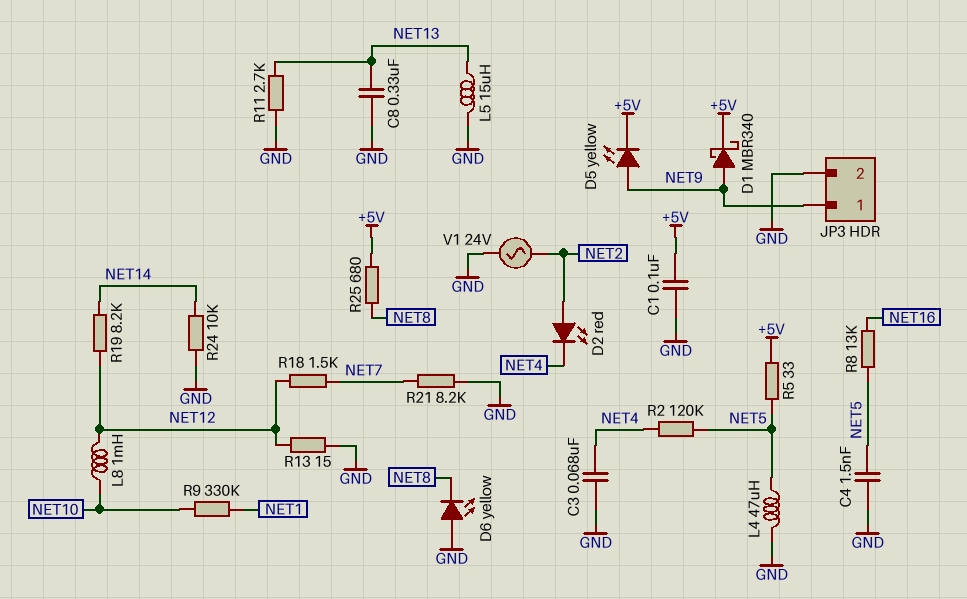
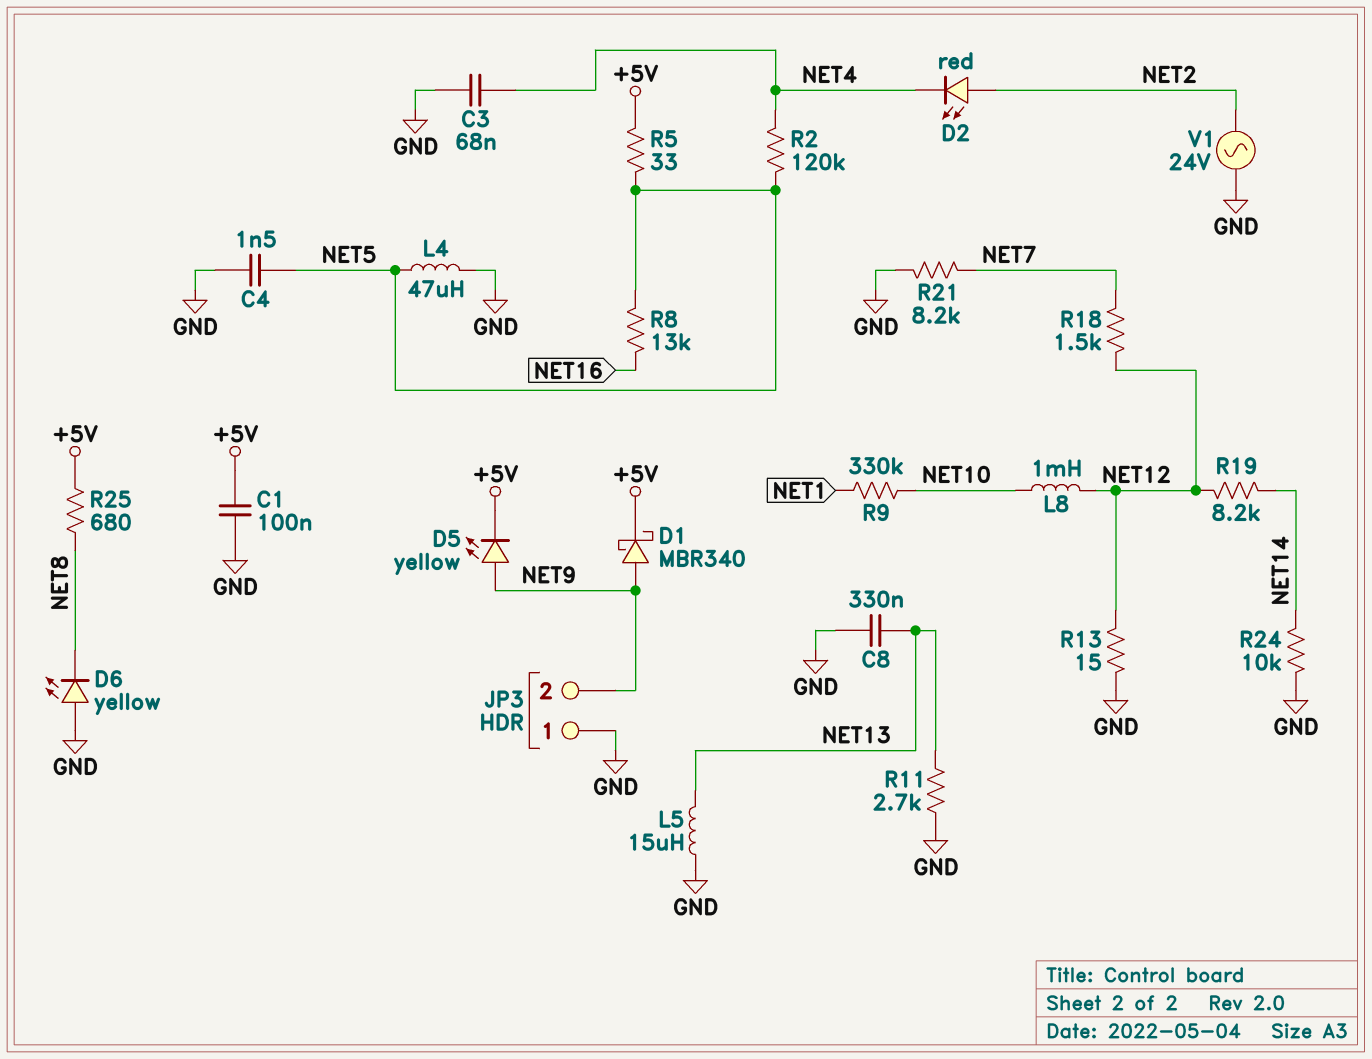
JP3 pin 1: NET9 -> GND
JP3 pin 2: GND -> NET9

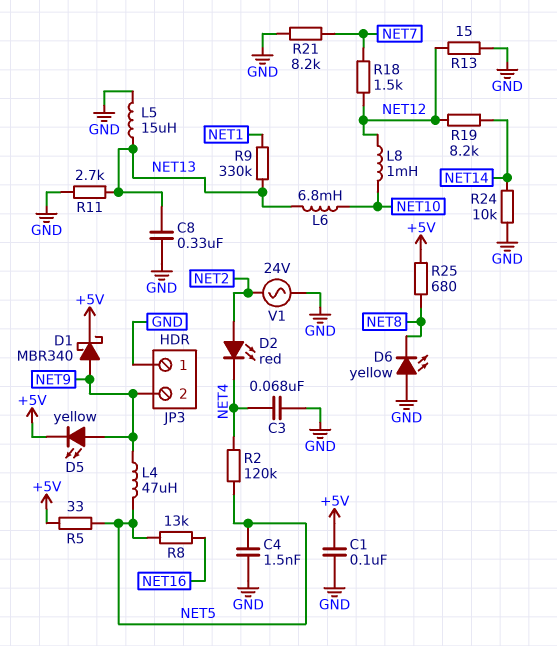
L4: 47uH (GND, NET5) -> 47uH (NET5, NET9)
L6: none -> 6.8mH (NET10, NET13)
R9: 330k (NET1, NET10) -> 330k (NET1, NET13)

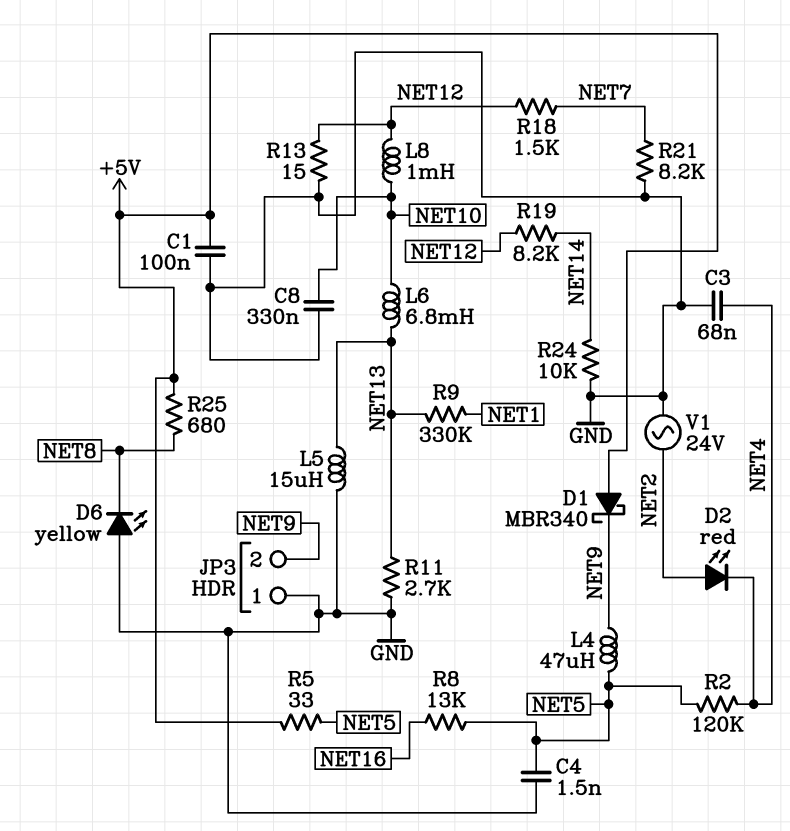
C8: 330nF (GND, NET13) -> 330nF (GND, NET10)
D1: schottky MBR340 (A NET9, K +5V) -> schottky MBR340 (A +5V, K NET9)
D5: LED yellow (A NET9, K +5V) -> none

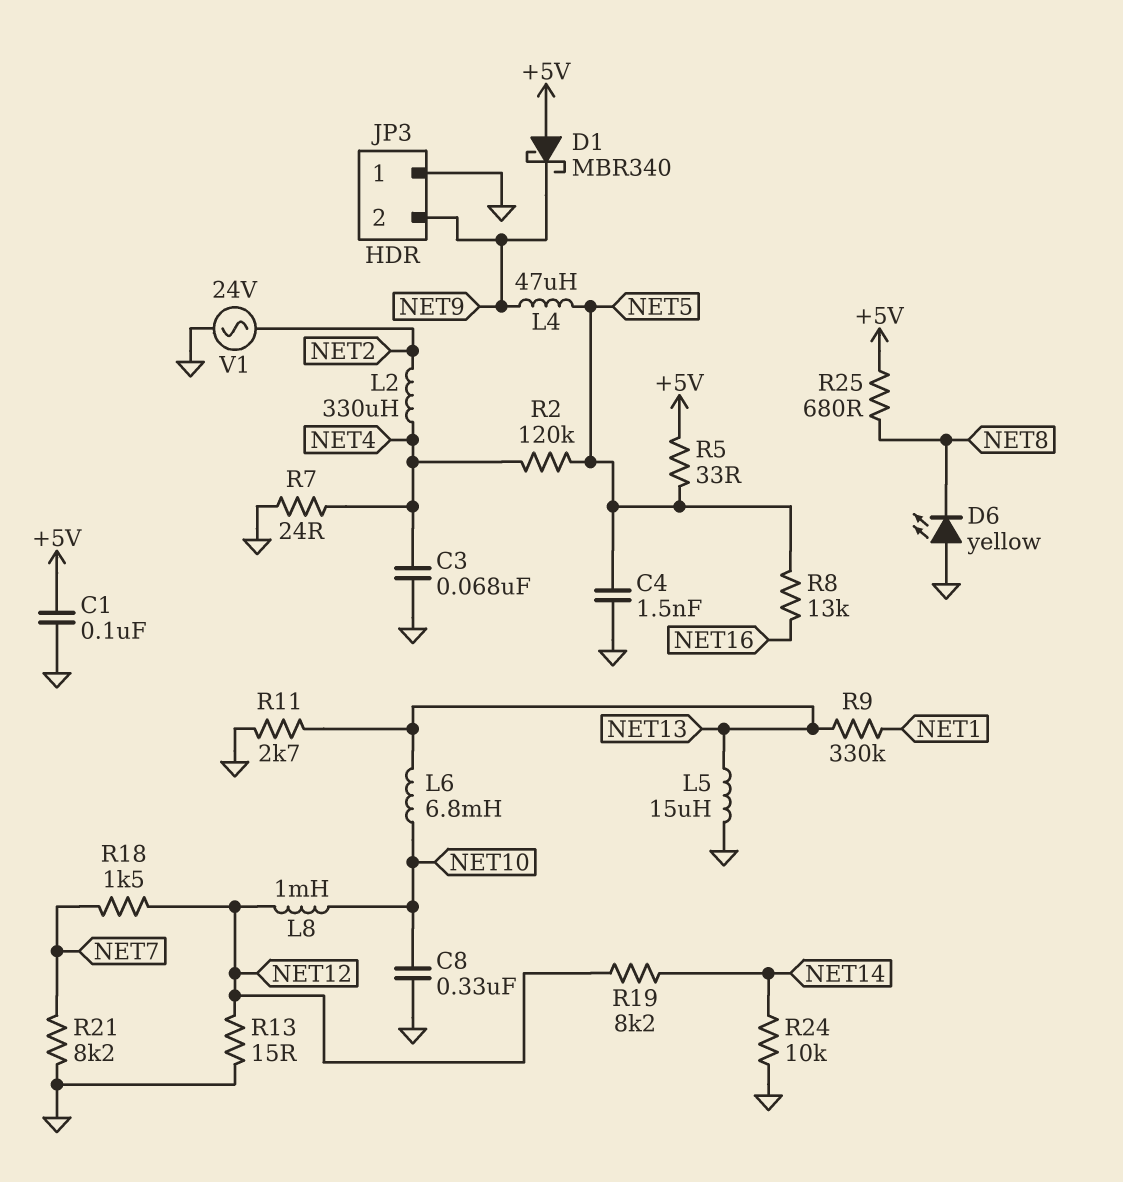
D2: LED red (A NET2, K NET4) -> none
L2: none -> 330uH (NET2, NET4)
R7: none -> 24 (GND, NET4)

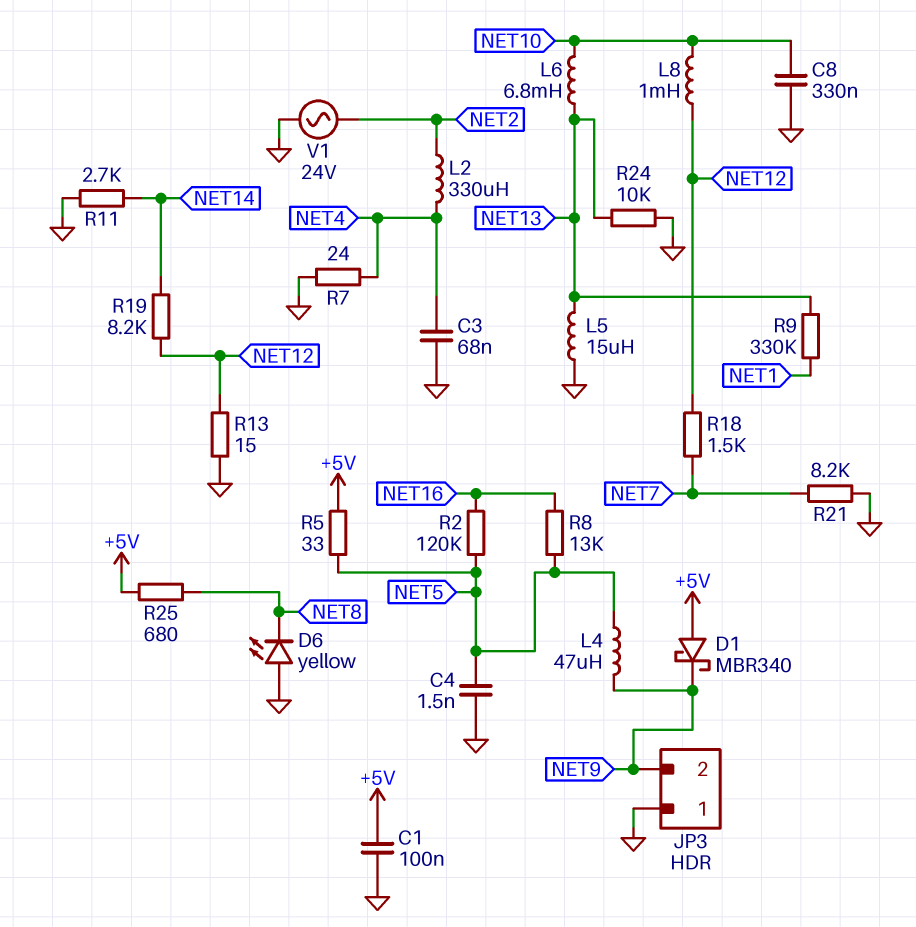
R2: 120k (NET4, NET5) -> 120k (NET5, NET16)
R11: 2.7k (GND, NET13) -> 2.7k (GND, NET14)
R24: 10k (GND, NET14) -> 10k (GND, NET13)

